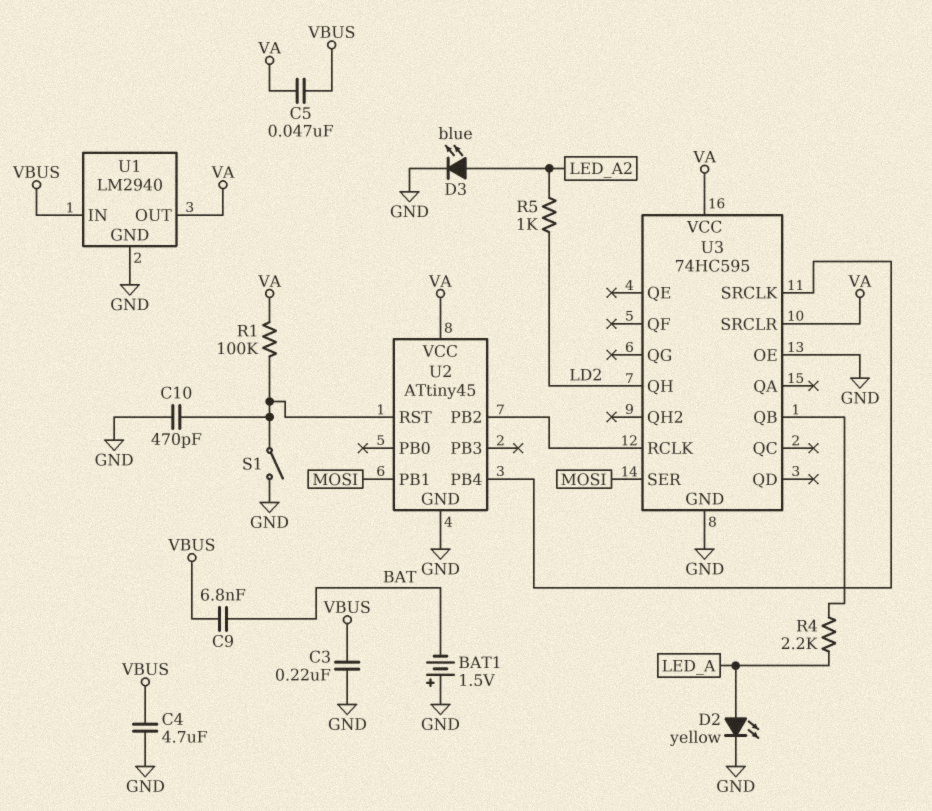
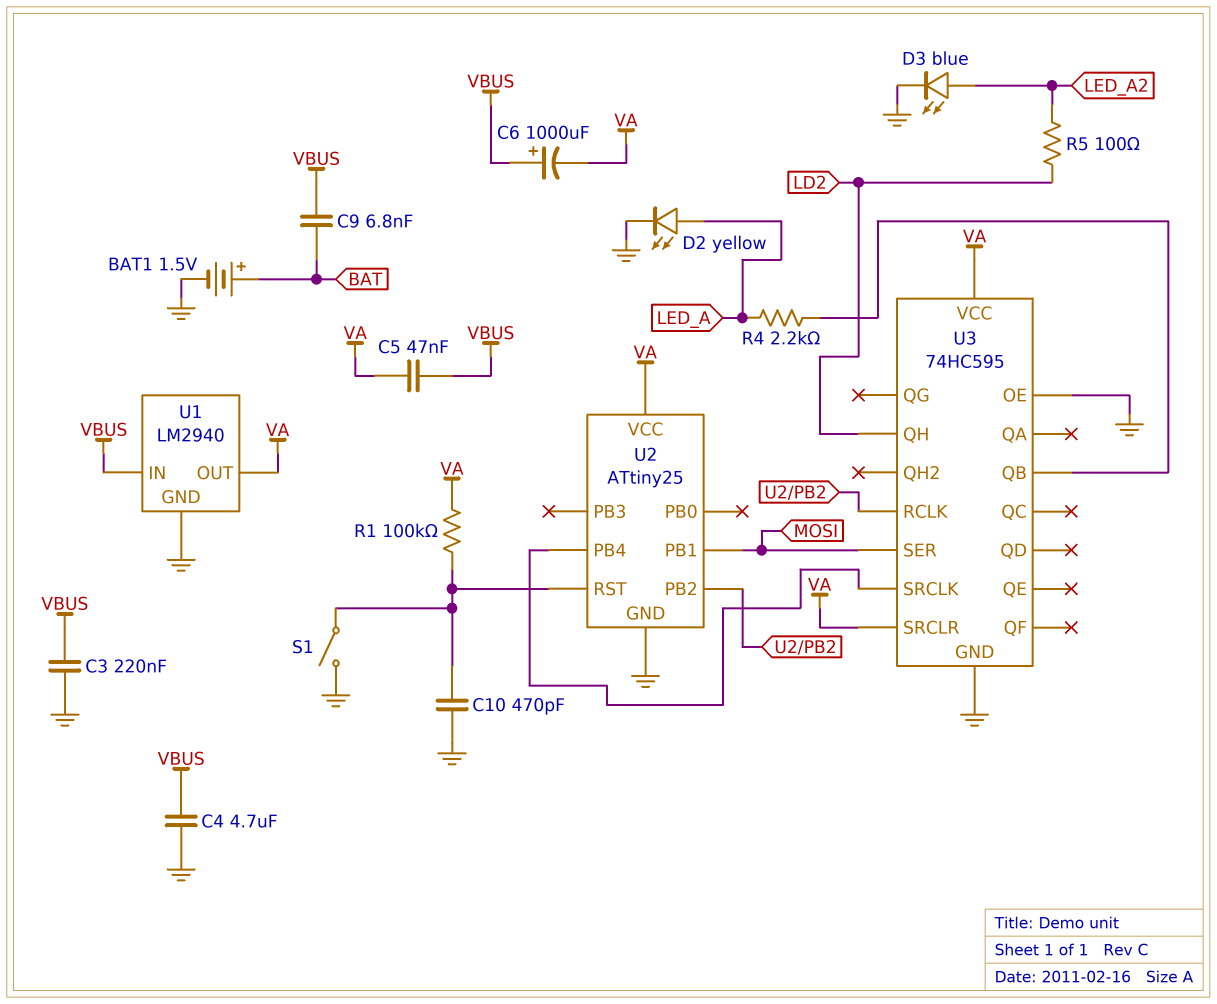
BAT1: 1.5V (plus GND, minus BAT) -> 1.5V (plus BAT, minus GND)
C6: none -> 1000uF (plus VBUS, minus VA)
R5: 1k (LD2, LED_A2) -> 100 (LD2, LED_A2)
U2: ATtiny45 -> ATtiny25

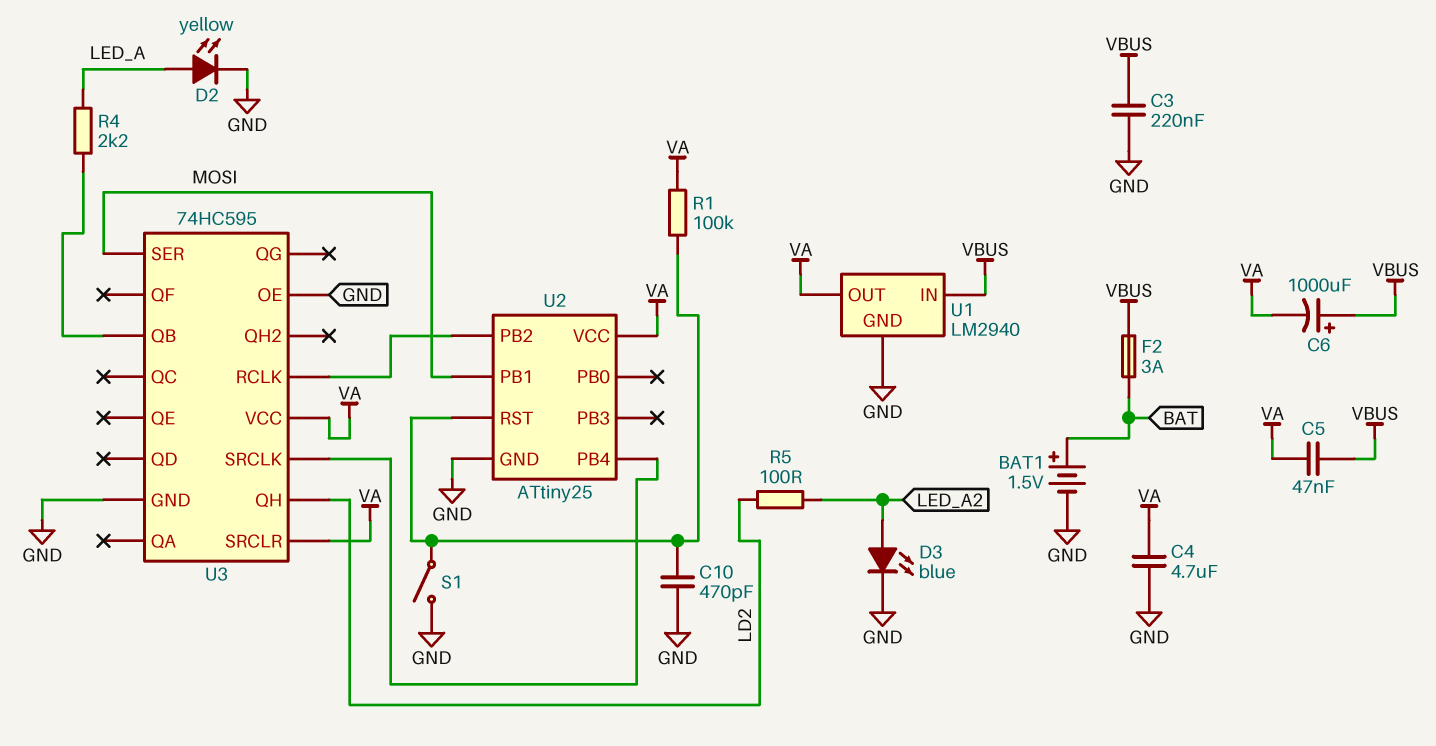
C4: 4.7uF (GND, VBUS) -> 4.7uF (GND, VA)
C9: 6.8nF (BAT, VBUS) -> none
F2: none -> 3A (BAT, VBUS)

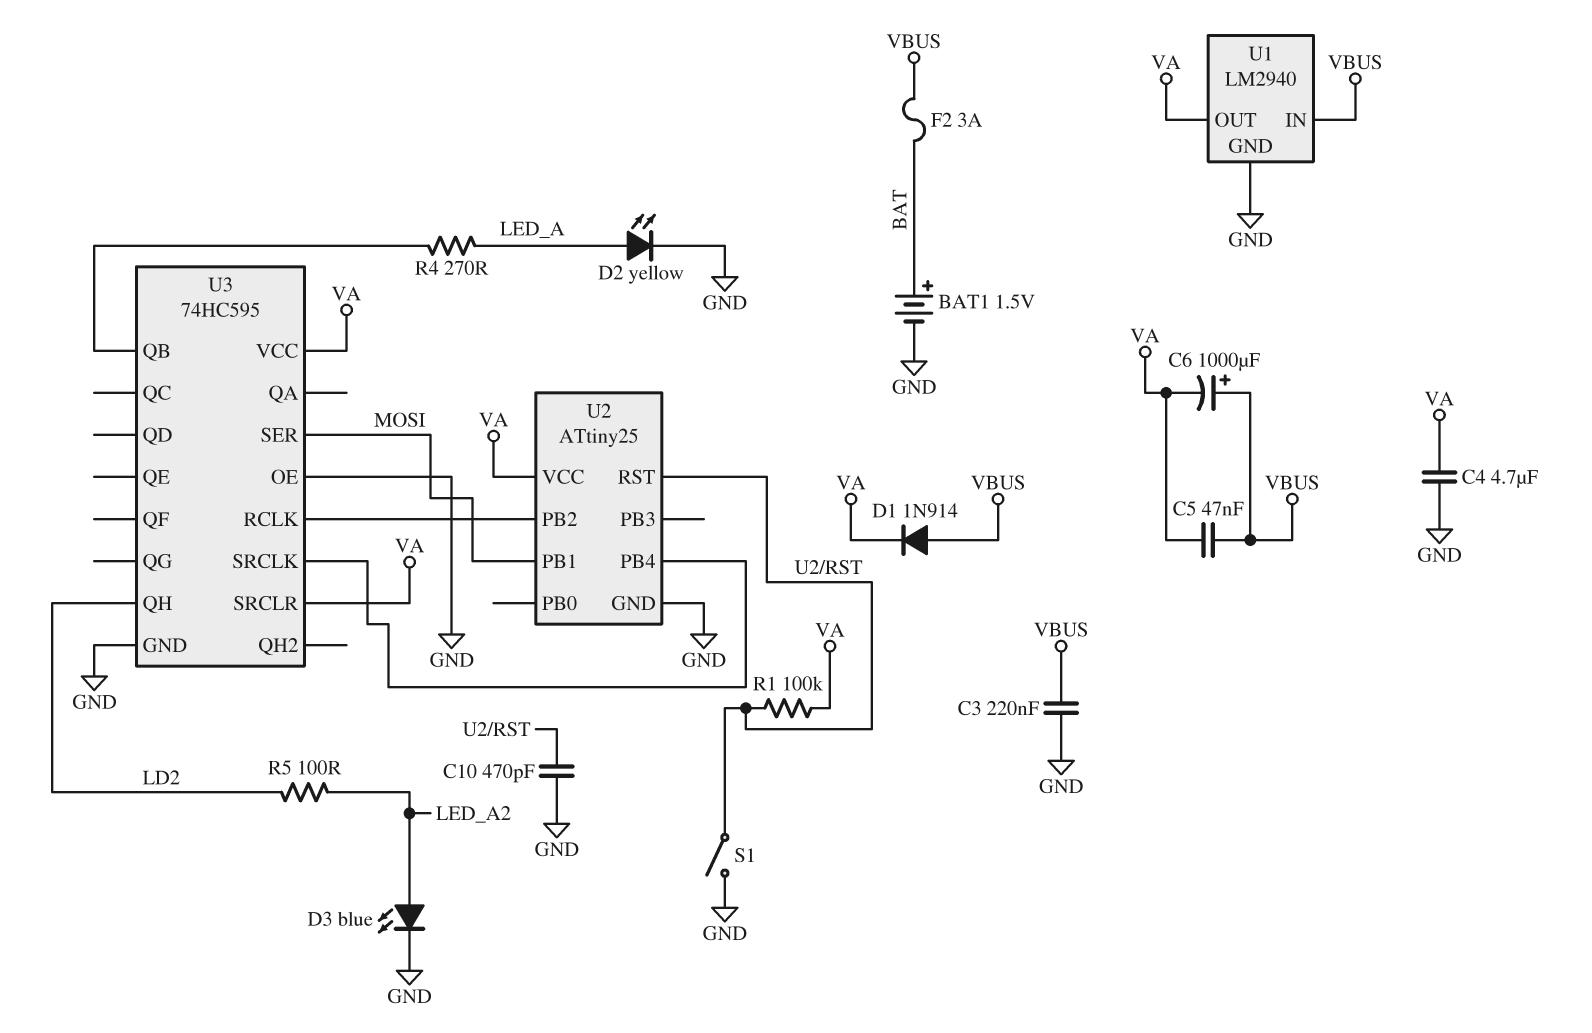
D1: none -> diode 1N914 (A VBUS, K VA)
R4: 2.2k (LED_A, U3/QB) -> 270 (LED_A, U3/QB)

